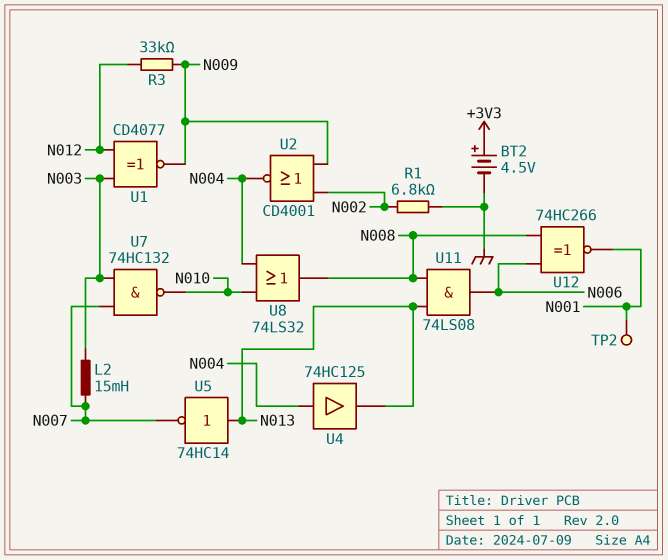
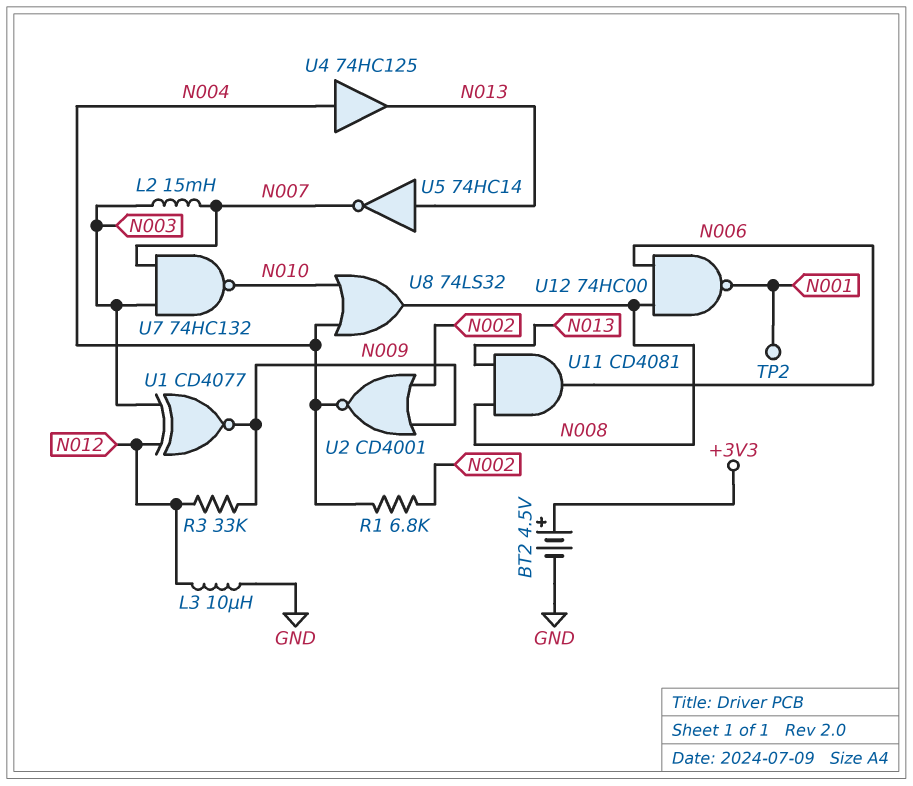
L3: none -> 10uH (GND, N012)
R1: 6.8k (GND, N002) -> 6.8k (N002, N004)
U11: AND 74LS08 (in N008, in N013, out N006) -> AND CD4081 (in N008, in N013, out N006)
U12: XNOR 74HC266 (in N006, in N008, out N001) -> NAND 74HC00 (in N006, in N008, out N001)

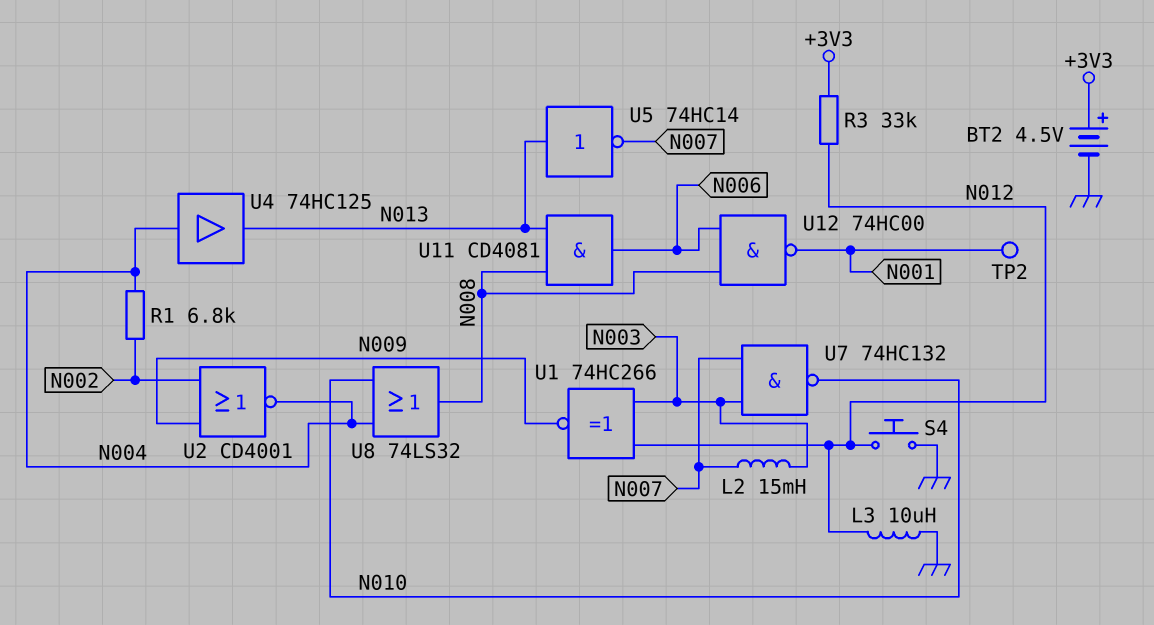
R3: 33k (N009, N012) -> 33k (+3V3, N012)
S4: none -> button (GND, N012)
U1: XNOR CD4077 (in N003, in N012, out N009) -> XNOR 74HC266 (in N003, in N012, out N009)

